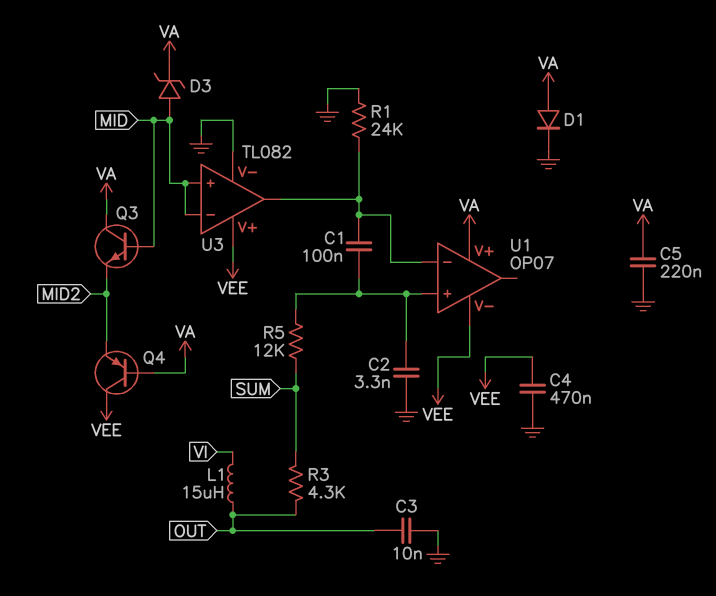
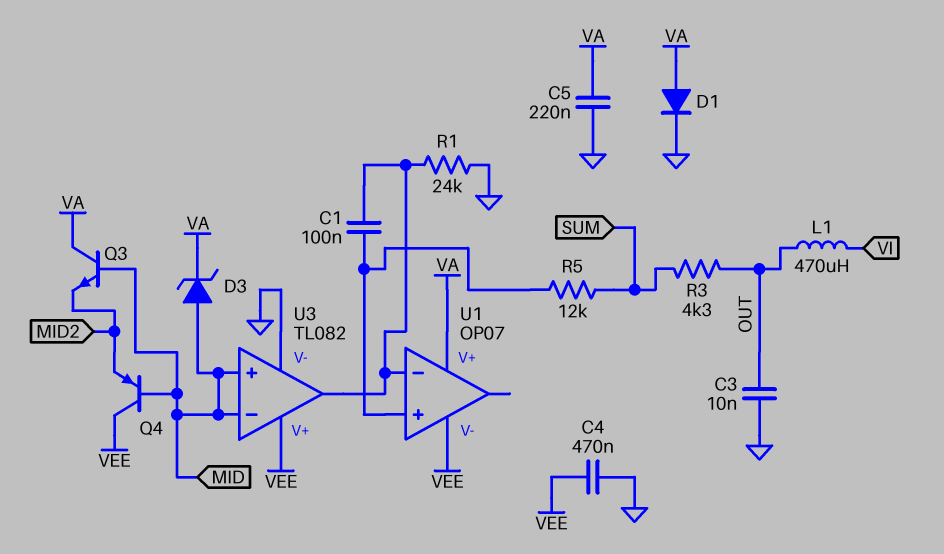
C2: 3.3nF (GND, U1/in+) -> none
L1: 15uH (OUT, VI) -> 470uH (OUT, VI)
Q4: PNP (B VA, C VEE, E MID2) -> PNP (B MID, C VEE, E MID2)

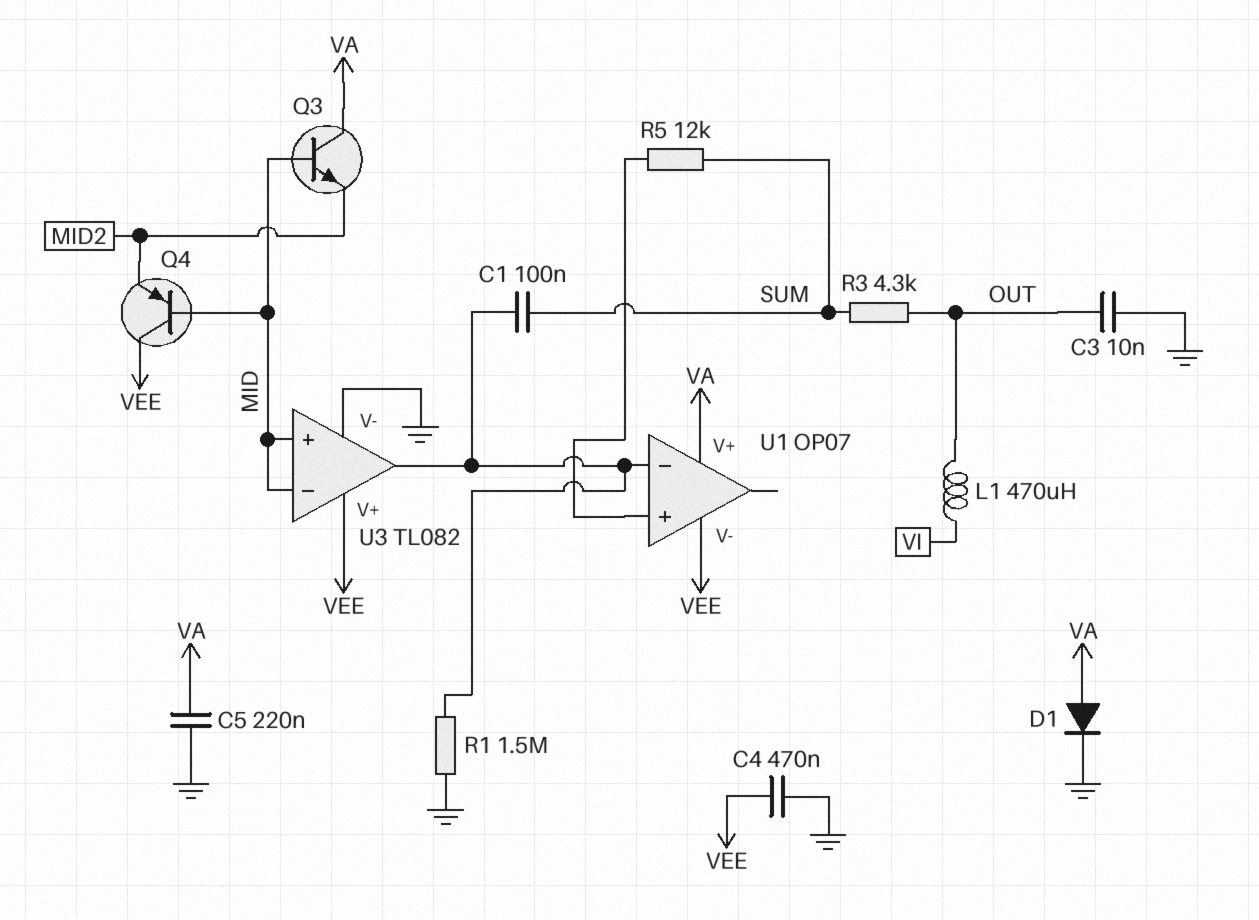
C1: 100nF (U1/in+, U1/in-) -> 100nF (SUM, U1/in-)
D3: zener (A MID, K VA) -> none
R1: 24k (GND, U1/in-) -> 1.5M (GND, U1/in-)

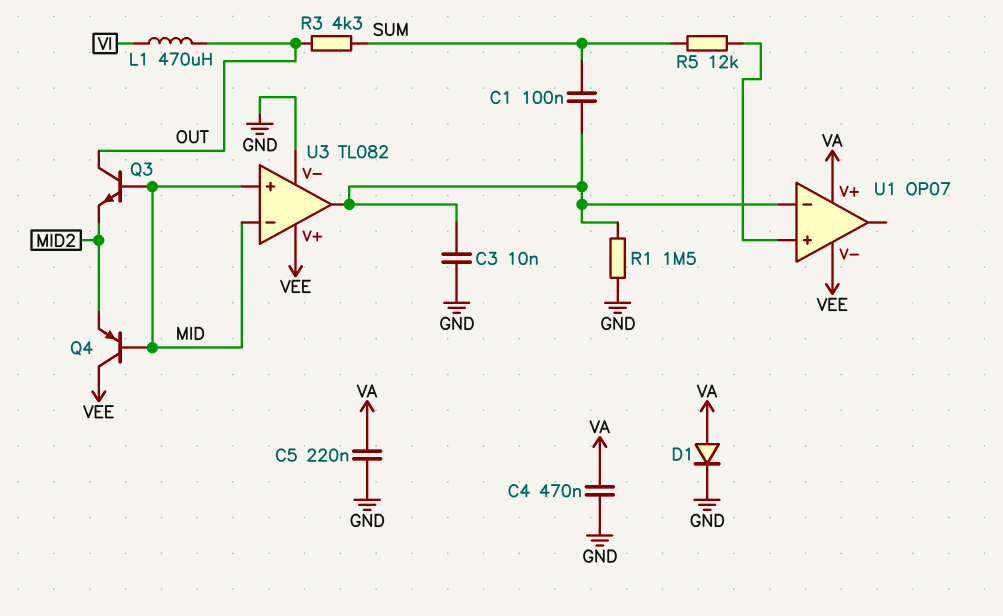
C3: 10nF (GND, OUT) -> 10nF (GND, U1/in-)
C4: 470nF (GND, VEE) -> 470nF (GND, VA)
Q3: NPN (B MID, C VA, E MID2) -> NPN (B MID, C OUT, E MID2)

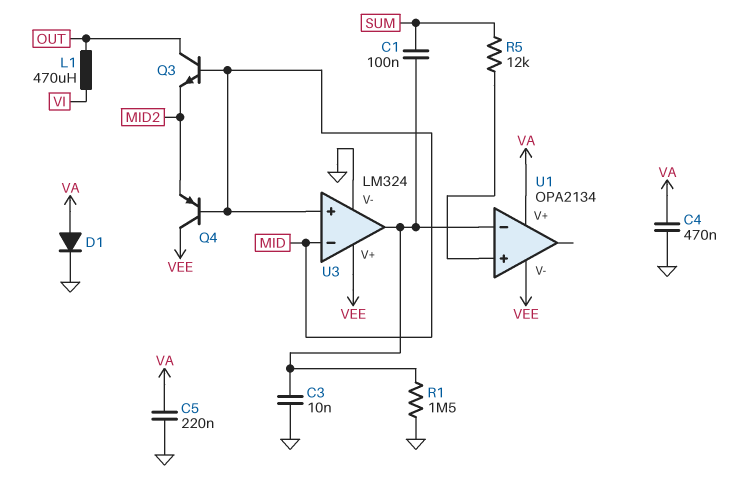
R3: 4.3k (OUT, SUM) -> none
U1: OP07 -> OPA2134
U3: TL082 -> LM324

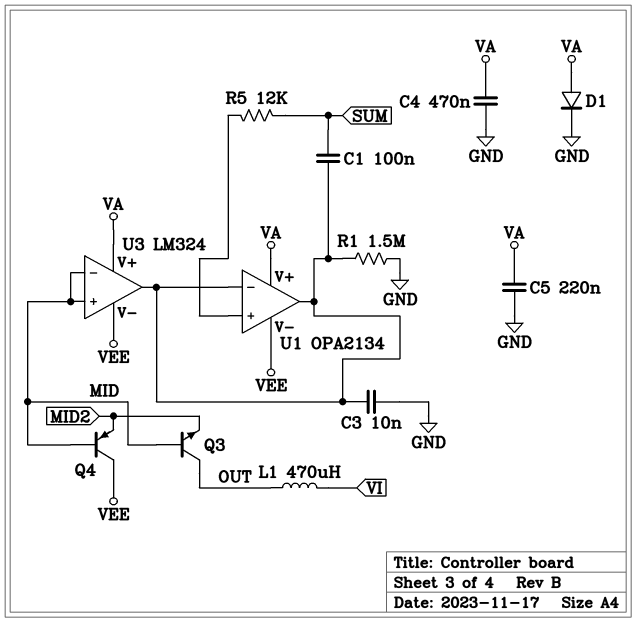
U1 pin out: none -> U1/in-
U3 pin V+: VEE -> VA
U3 pin V-: GND -> VEE

